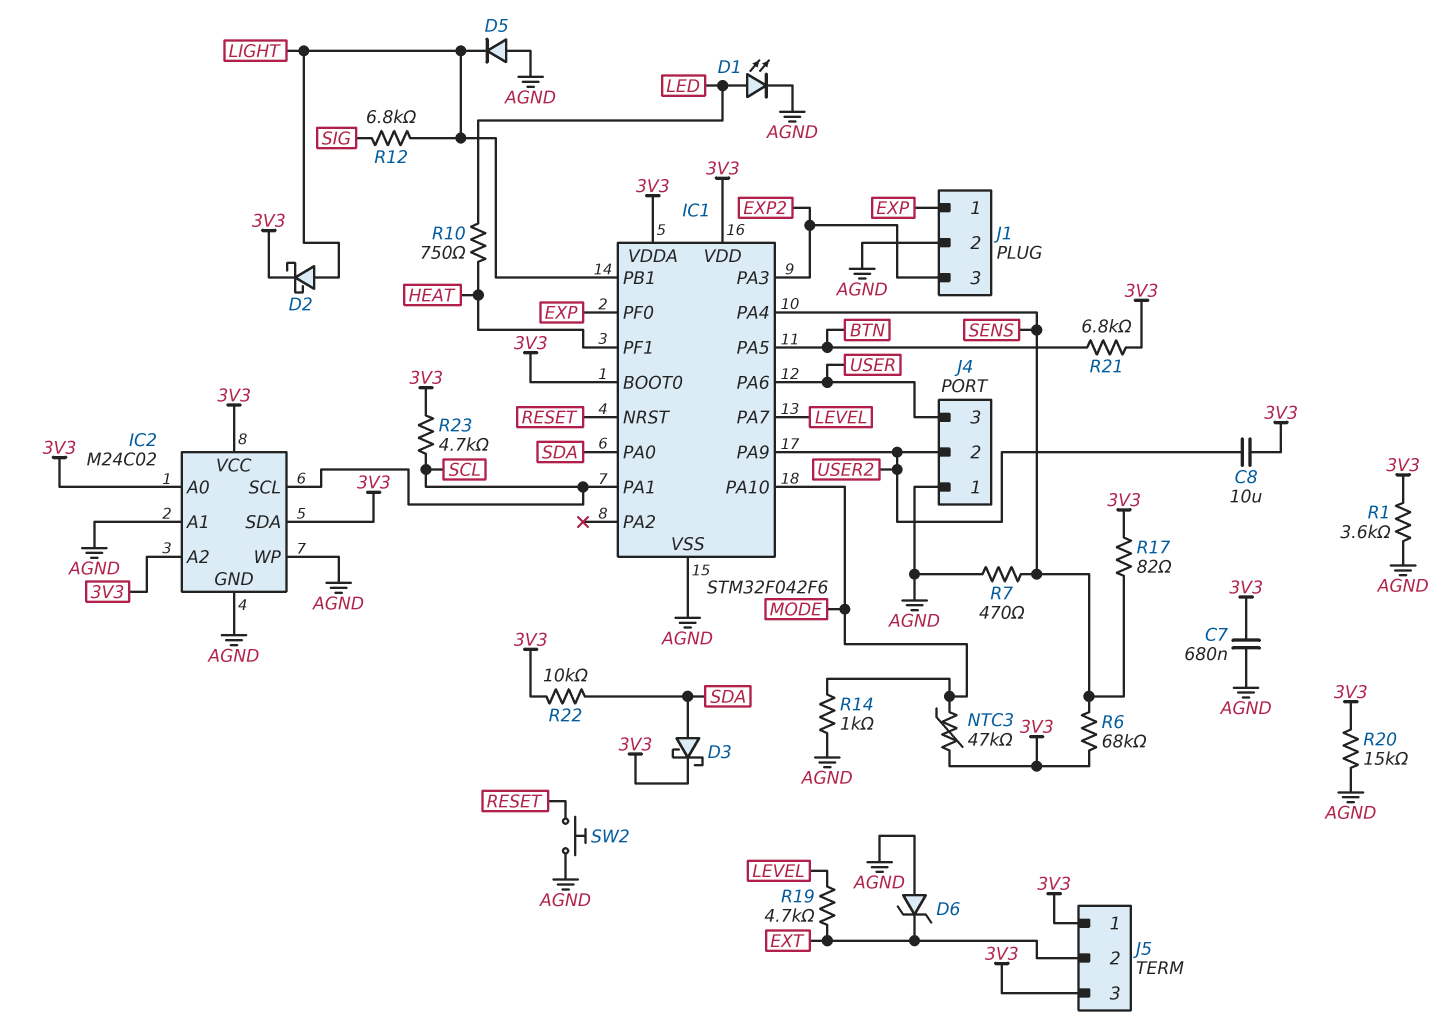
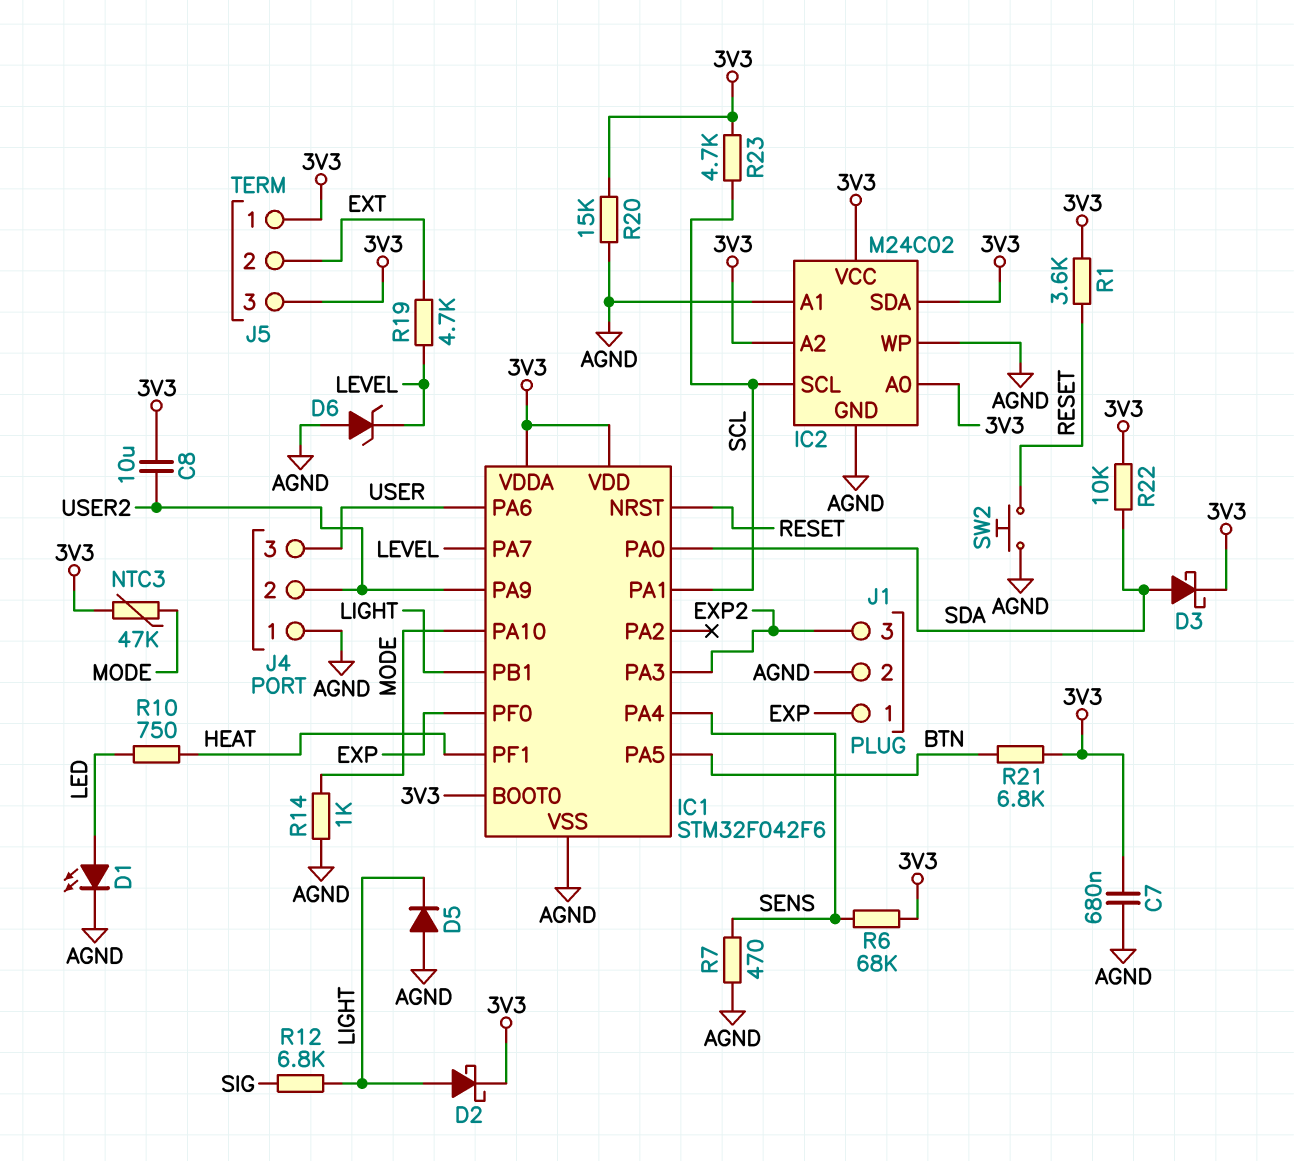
D6: zener (A AGND, K EXT) -> zener (A AGND, K LEVEL)
R1: 3.6k (3V3, AGND) -> 3.6k (3V3, RESET)
R17: 82 (3V3, SENS) -> none

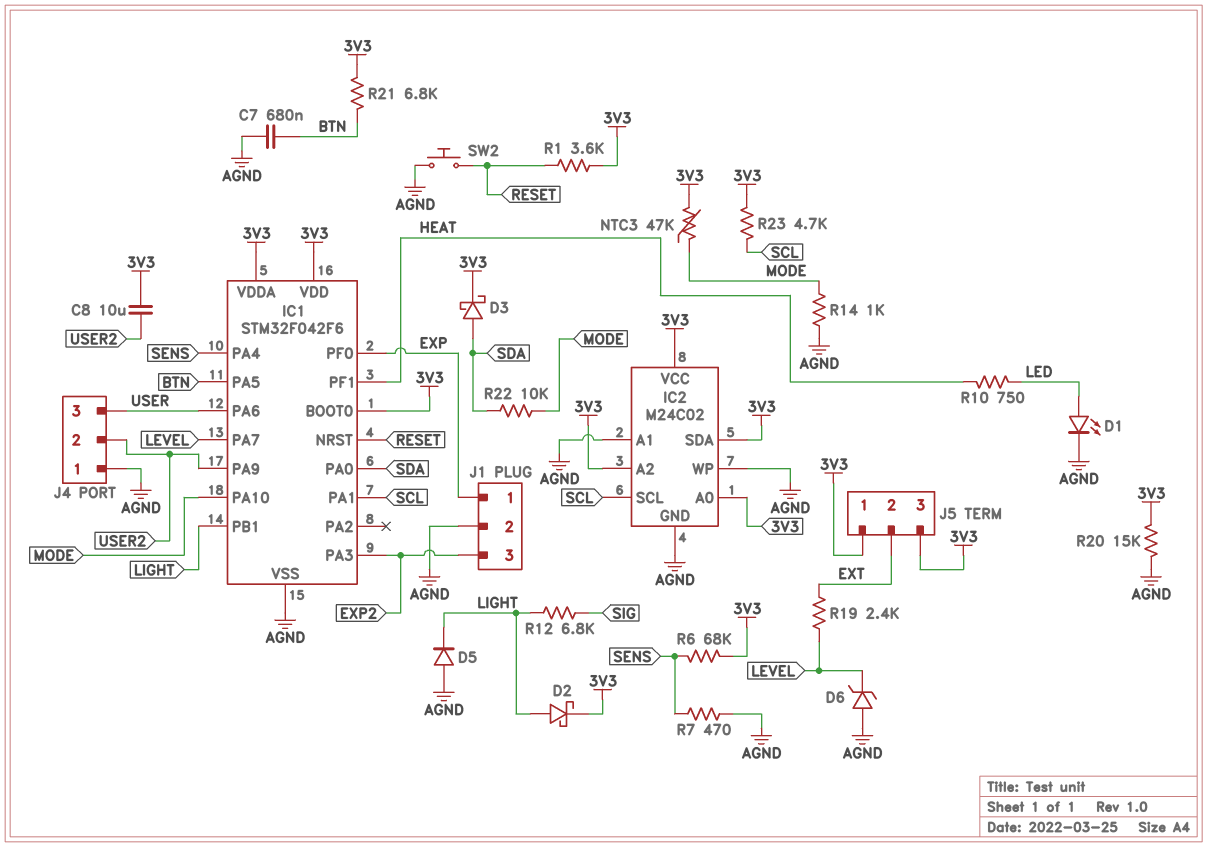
C7: 680nF (3V3, AGND) -> 680nF (AGND, BTN)
R19: 4.7k (EXT, LEVEL) -> 2.4k (EXT, LEVEL)
R22: 10k (3V3, SDA) -> 10k (MODE, SDA)

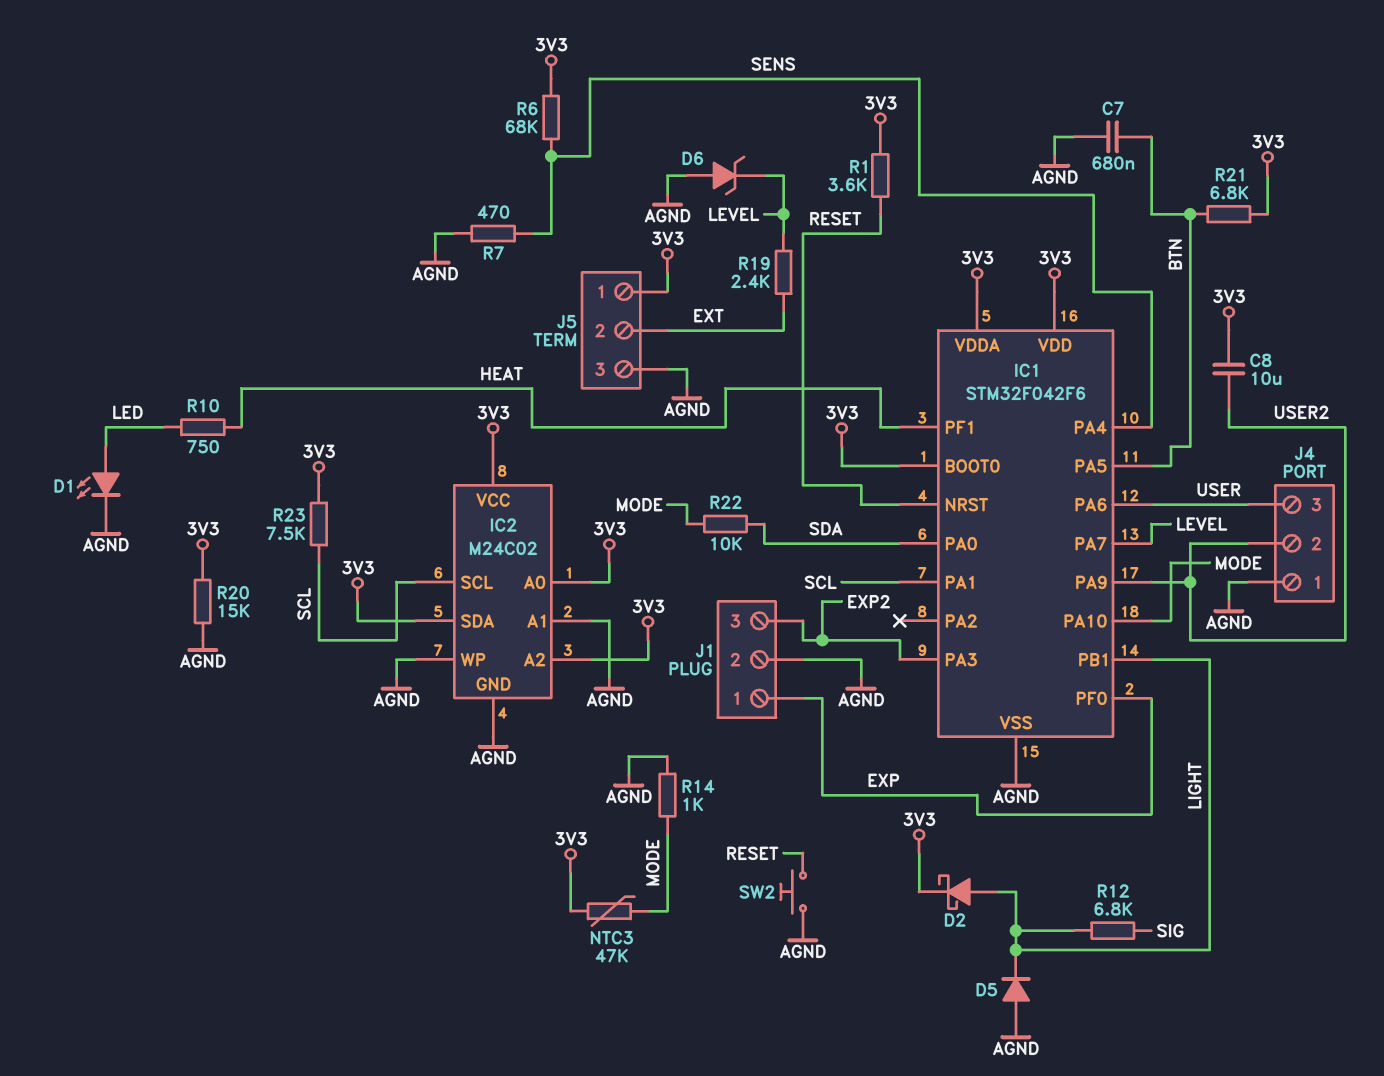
D3: schottky (A SDA, K 3V3) -> none
J5 pin 3: 3V3 -> AGND
R23: 4.7k (3V3, SCL) -> 7.5k (3V3, SCL)

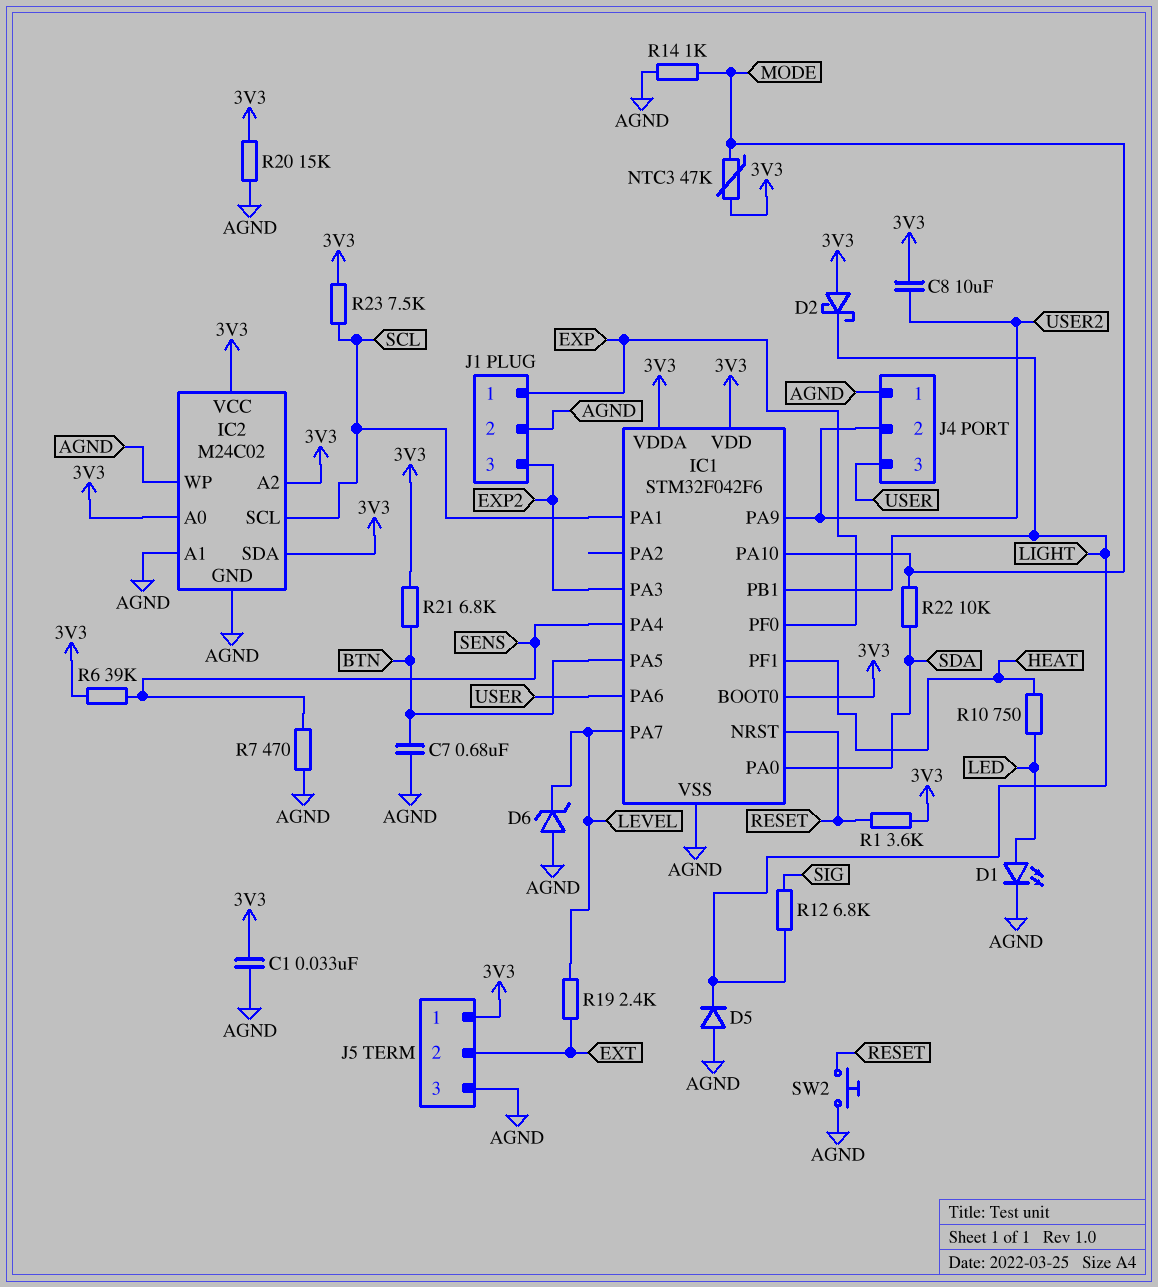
C1: none -> 33nF (3V3, AGND)
D2: schottky (A LIGHT, K 3V3) -> schottky (A 3V3, K LIGHT)
R6: 68k (3V3, SENS) -> 39k (3V3, SENS)

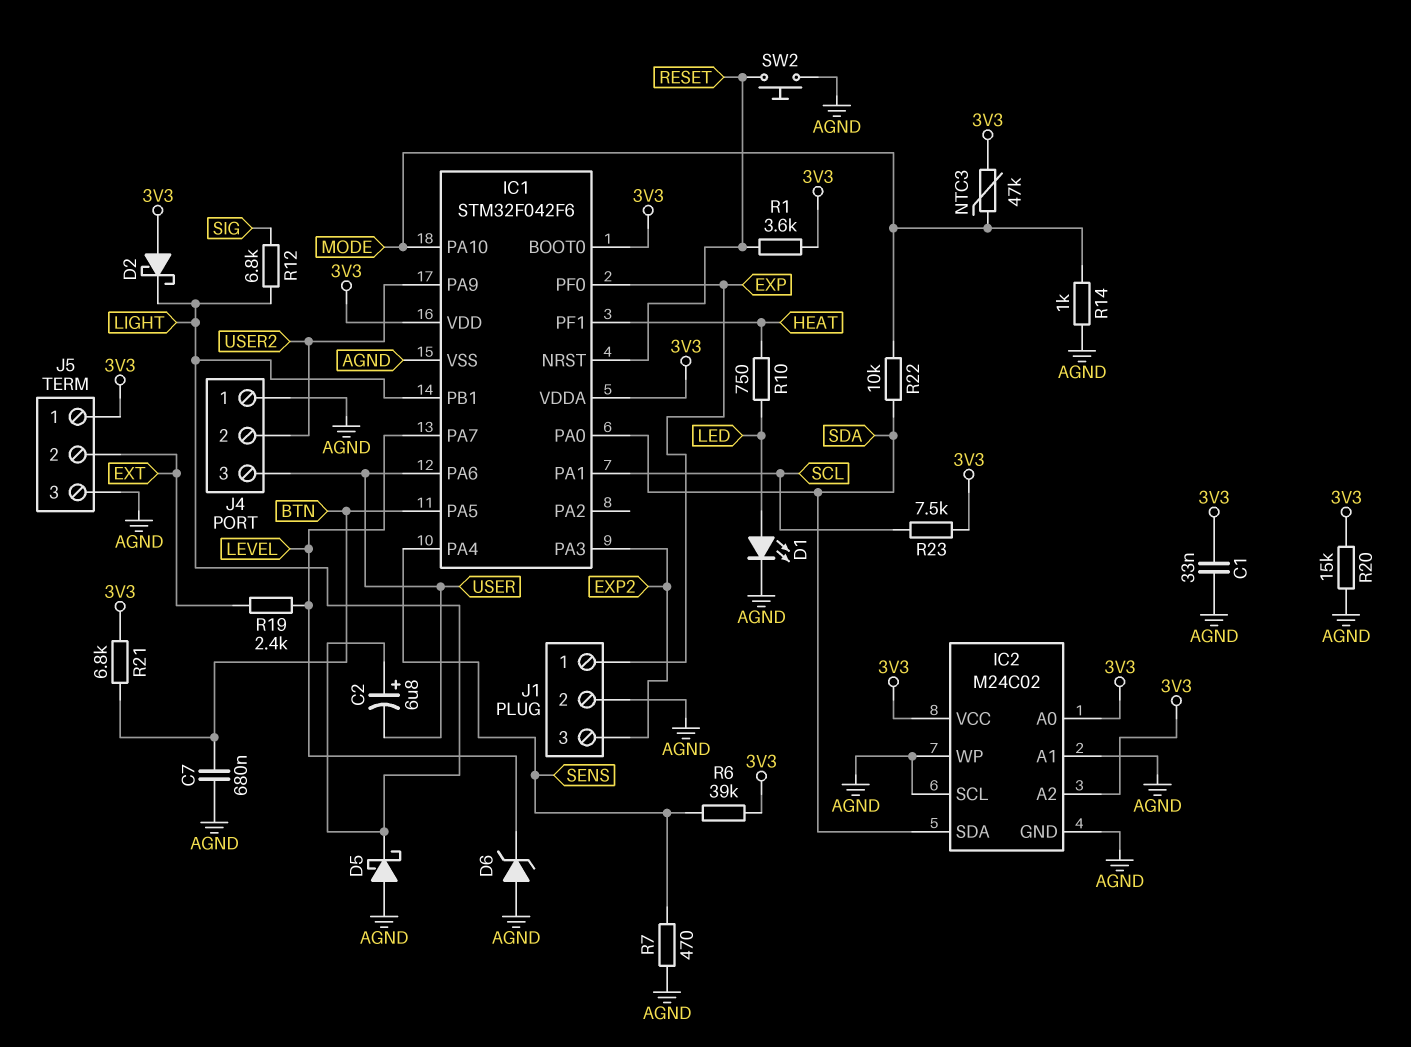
C2: none -> 6.8uF (plus LIGHT, minus USER)
C8: 10uF (3V3, USER2) -> none
D5: diode (A AGND, K LIGHT) -> schottky (A AGND, K LIGHT)
IC2 pin SCL: SCL -> AGND
IC2 pin SDA: 3V3 -> SDA

